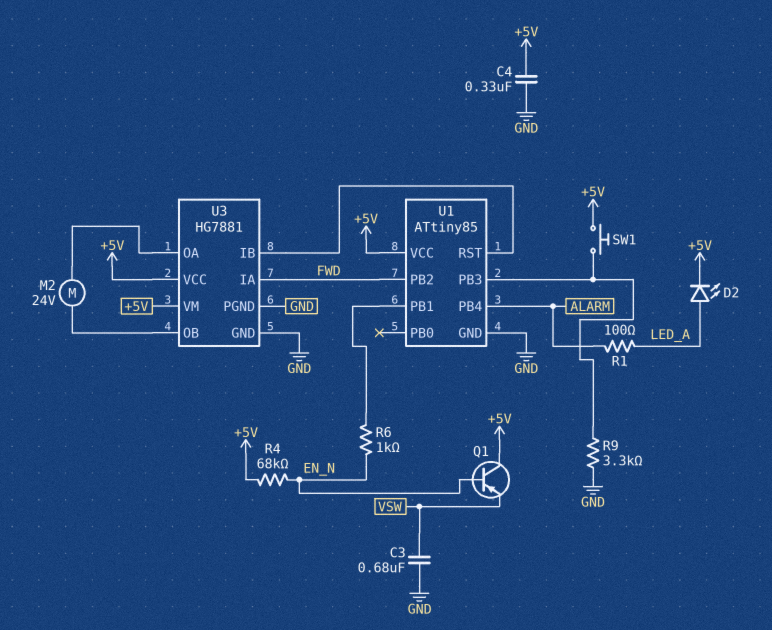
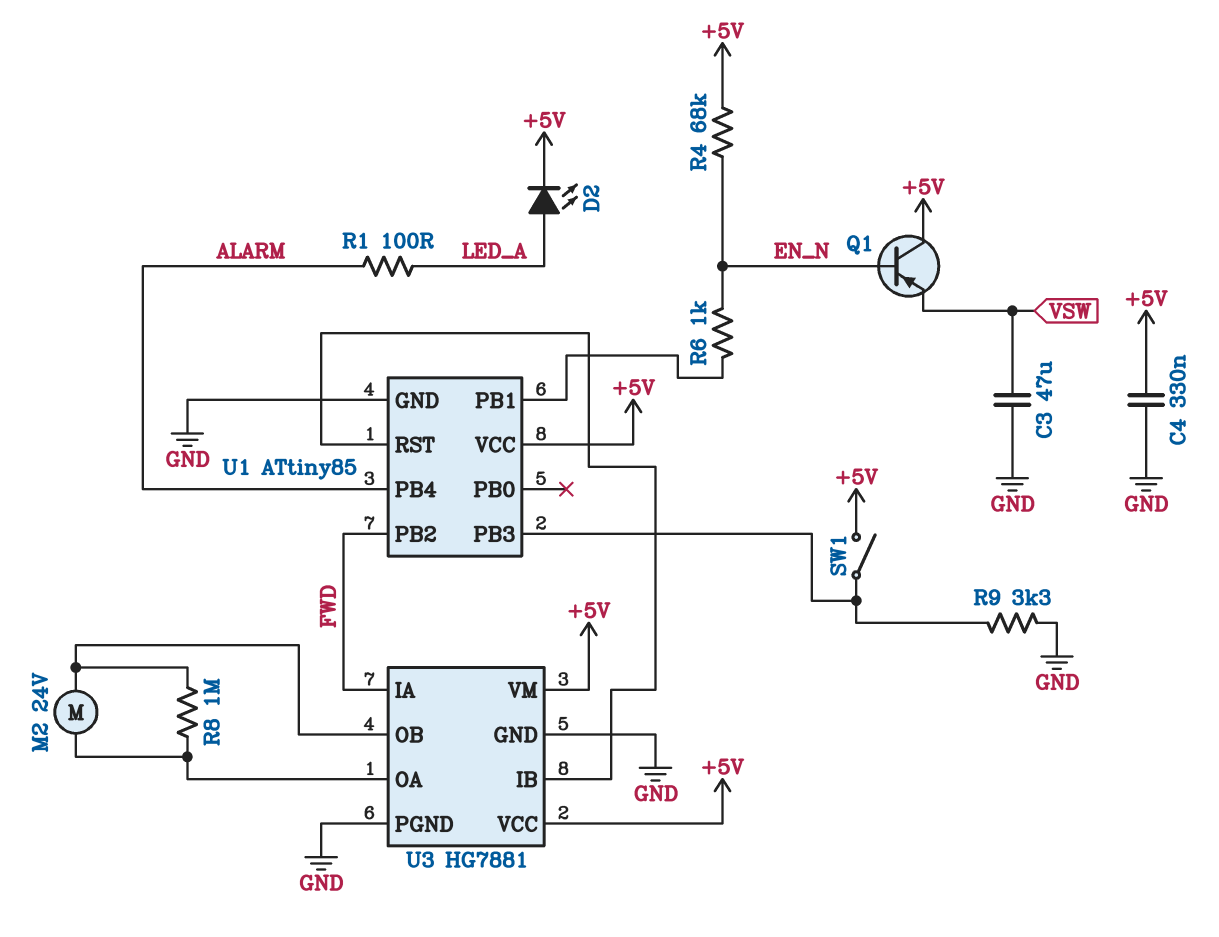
C3: 680nF (GND, VSW) -> 47uF (GND, VSW)
R8: none -> 1M (U3/OA, U3/OB)
SW1: button (+5V, U1/PB3) -> switch (+5V, U1/PB3)

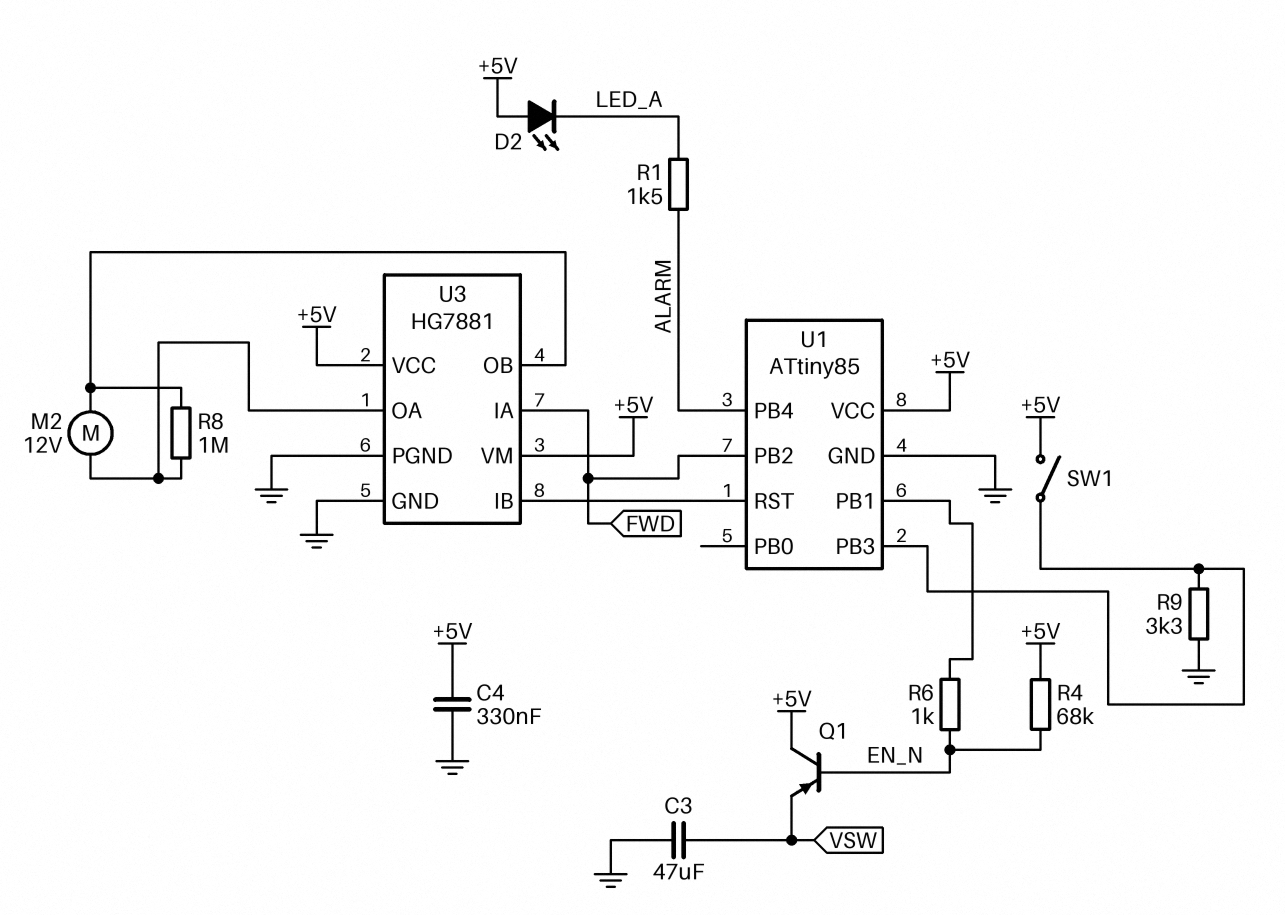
D2: LED (A LED_A, K +5V) -> LED (A +5V, K LED_A)
M2: motor 24V (U3/OA, U3/OB) -> motor 12V (U3/OA, U3/OB)
R1: 100 (ALARM, LED_A) -> 1.5k (ALARM, LED_A)

